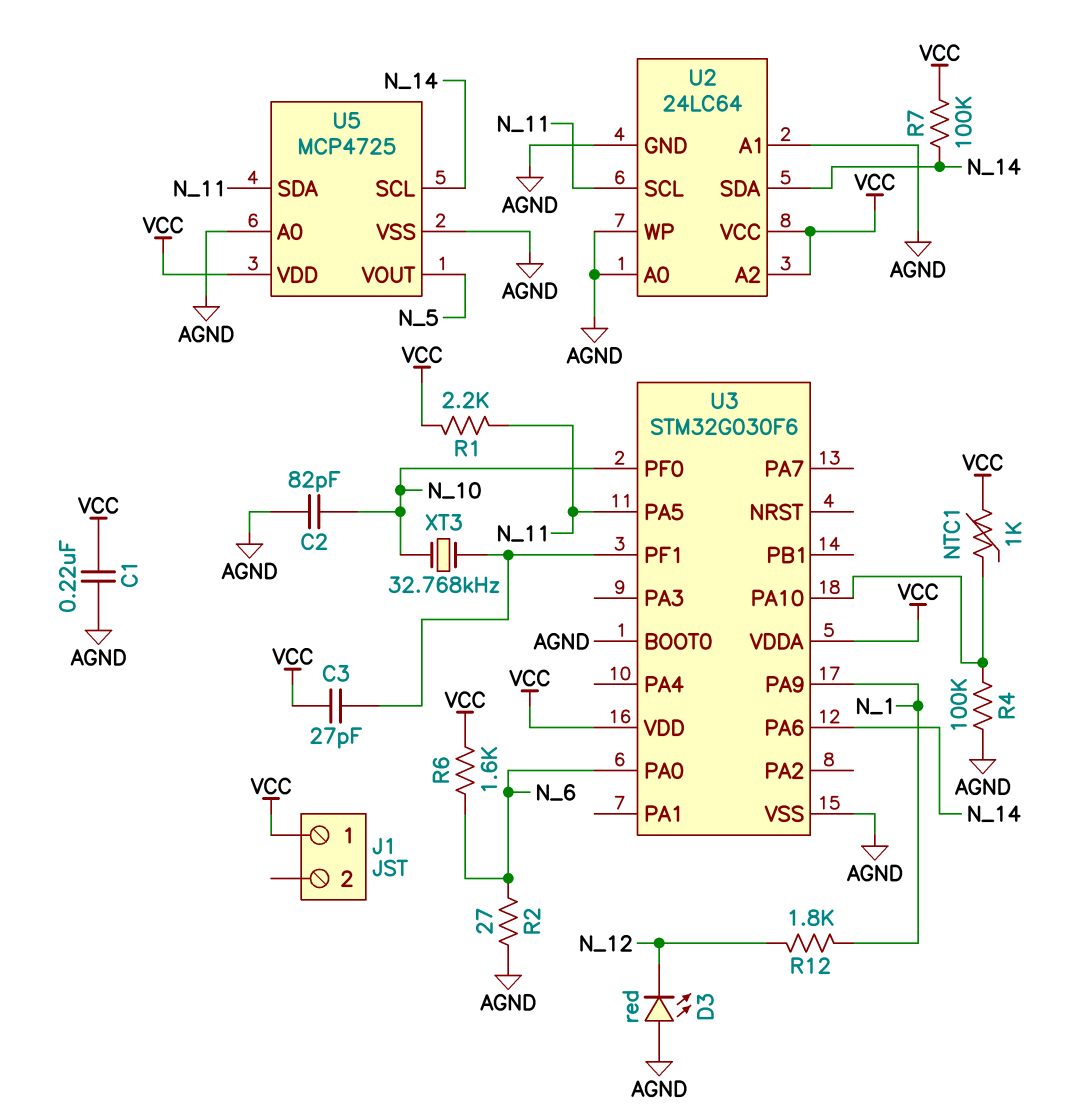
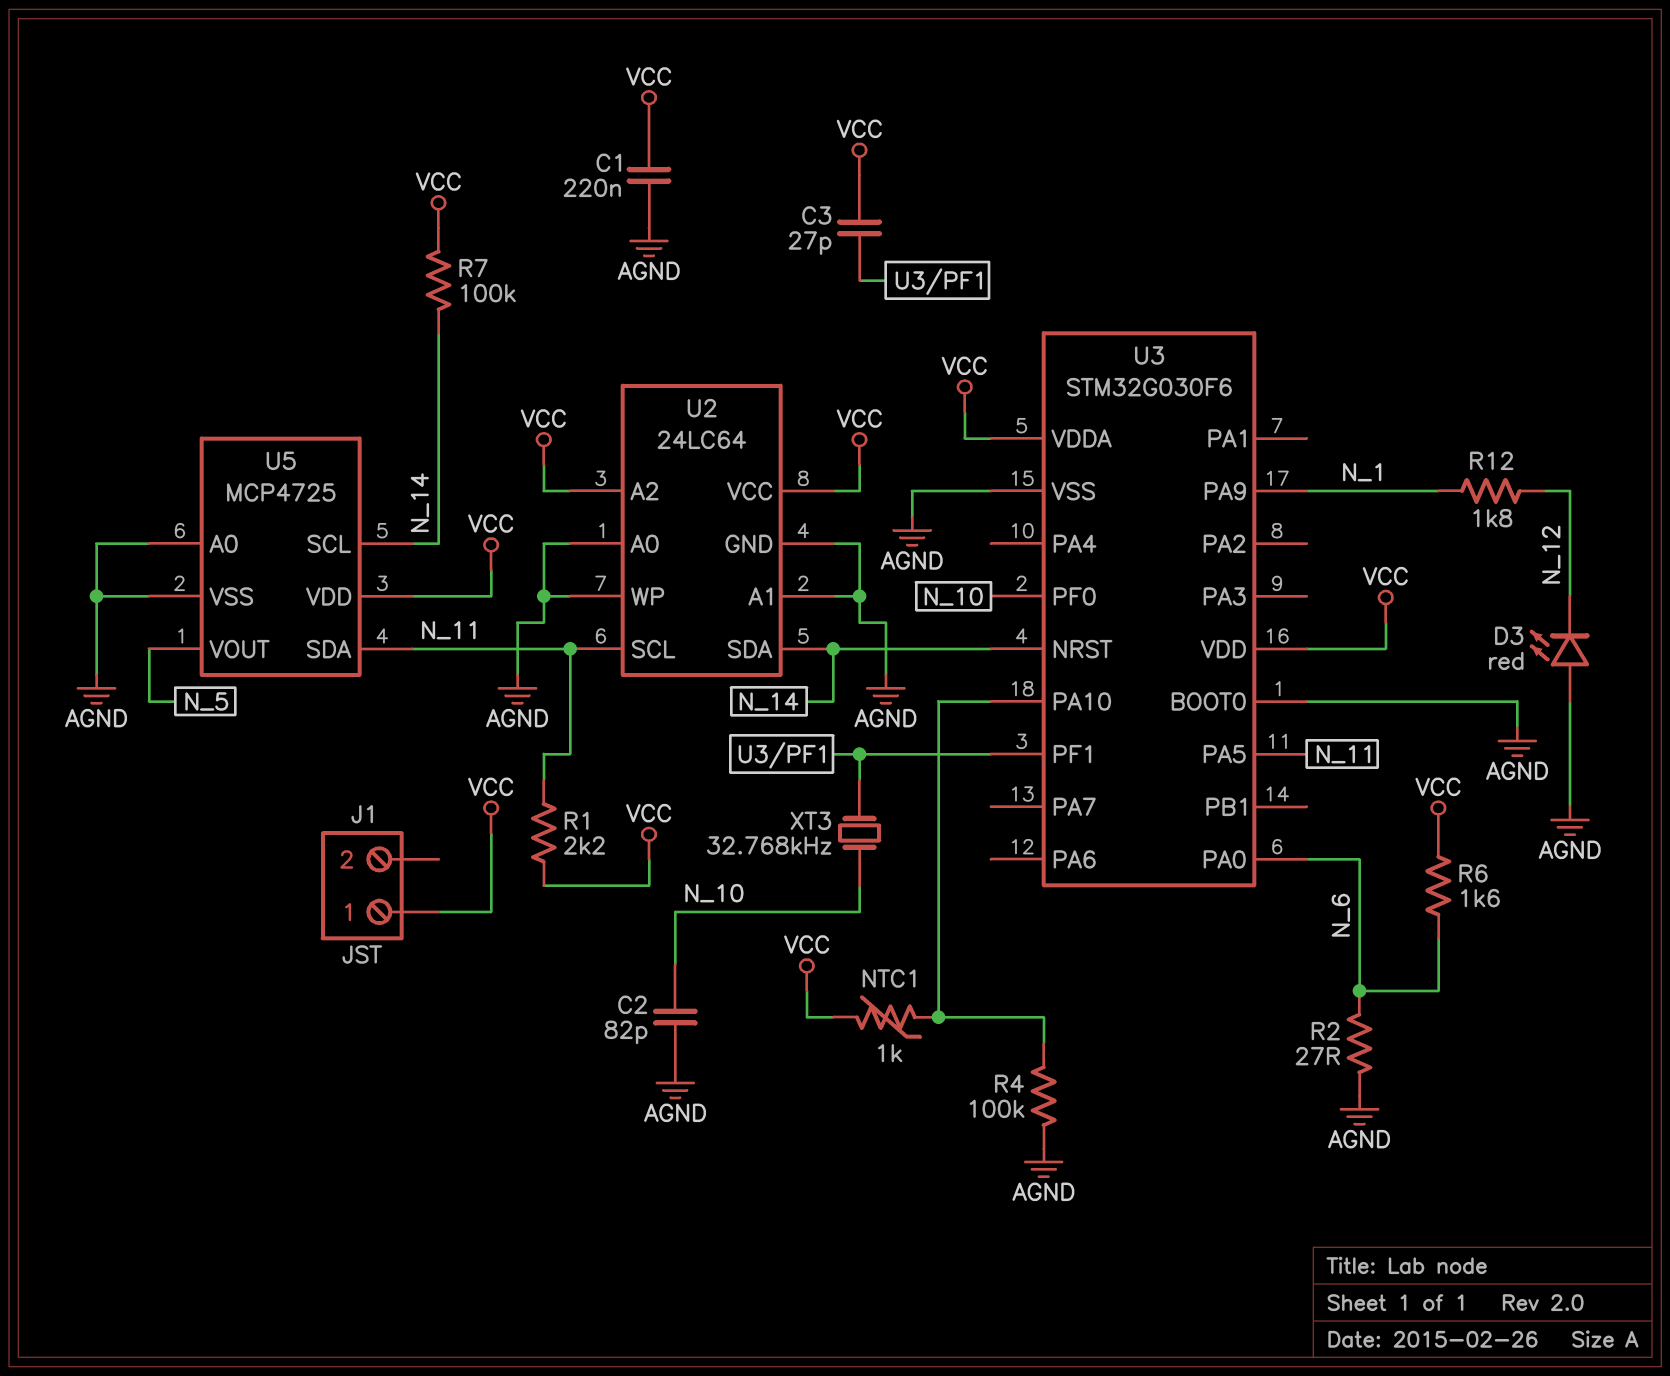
U3 pin NRST: none -> N_14
U3 pin PA6: N_14 -> none

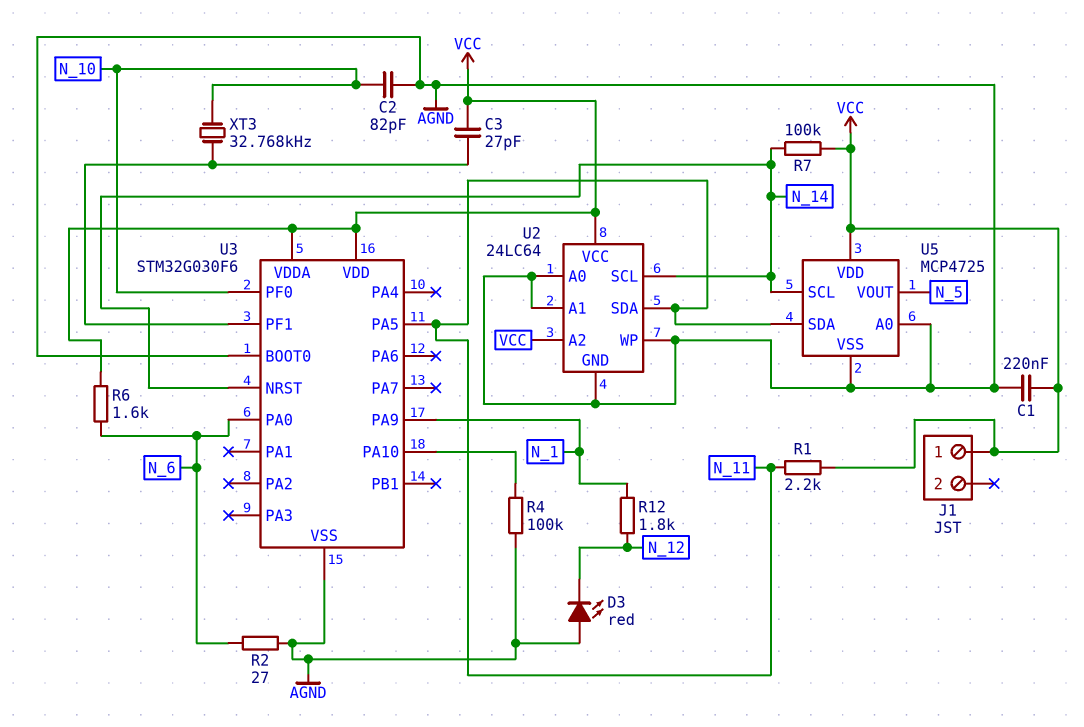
NTC1: 1k (U3/PA10, VCC) -> none
U2 pin SCL: N_11 -> N_14
U2 pin SDA: N_14 -> N_11

